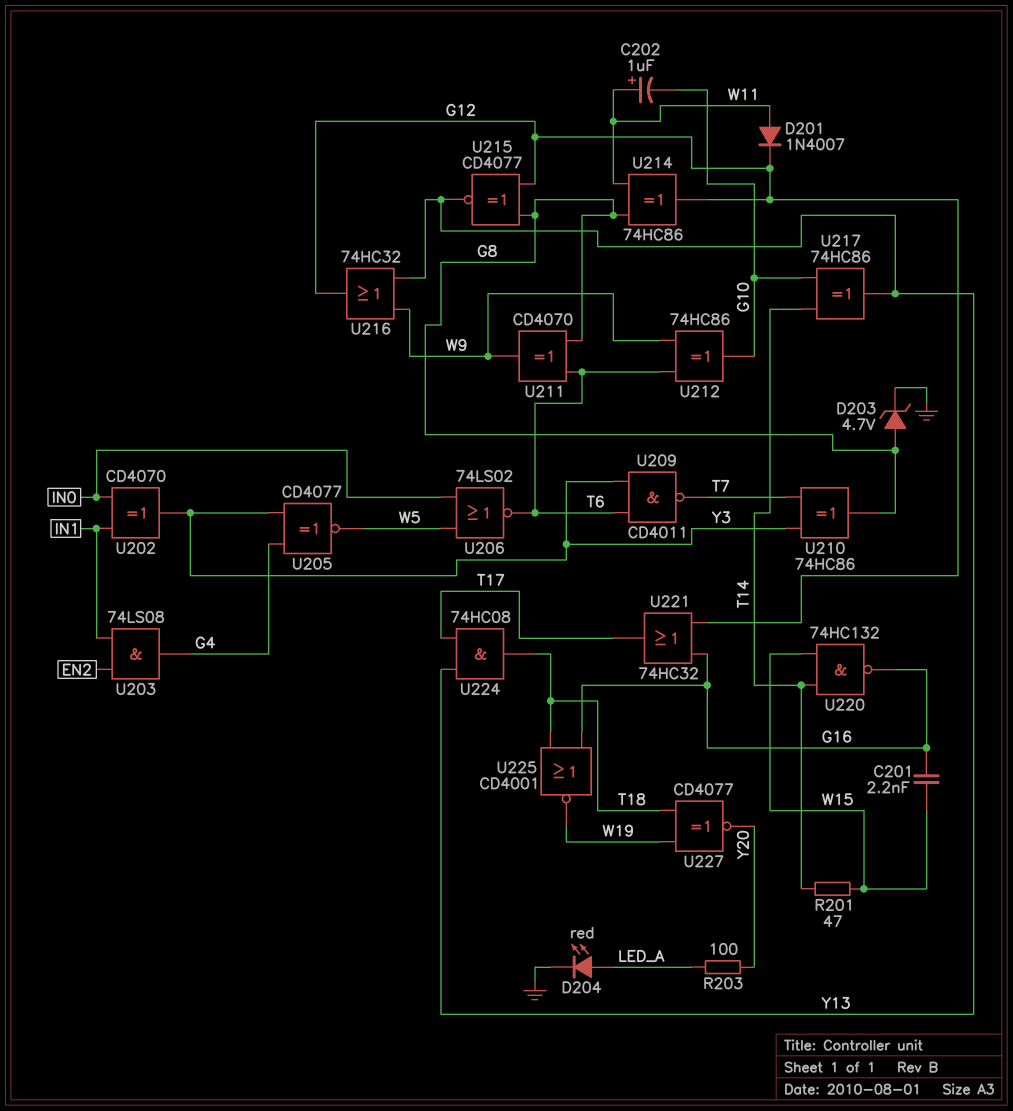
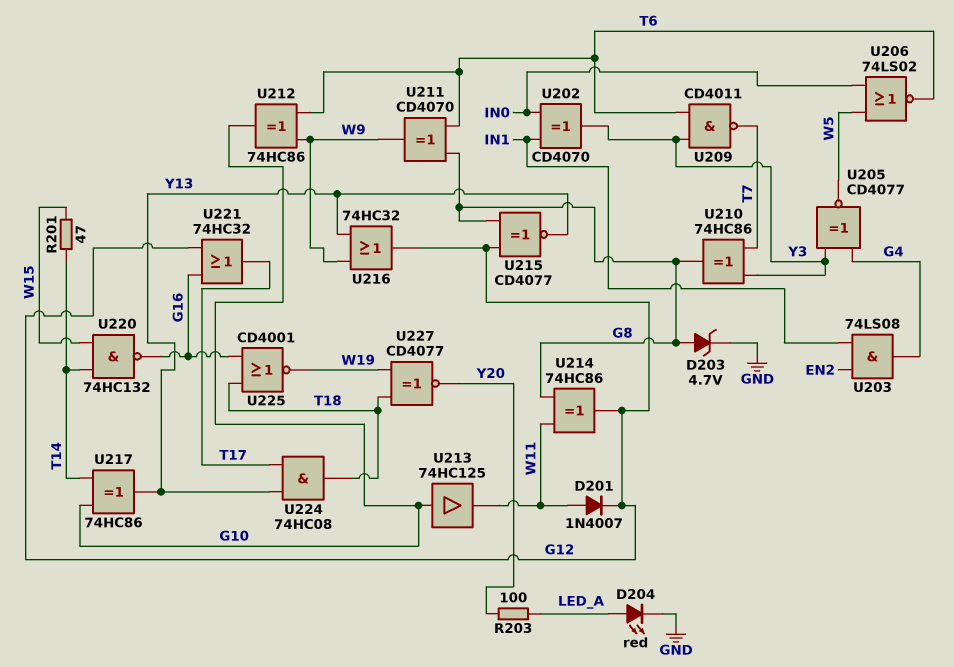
C201: 2.2nF (G16, W15) -> none
C202: 1uF (plus W11, minus G10) -> none
U213: none -> buffer 74HC125 (in G10, out W11)

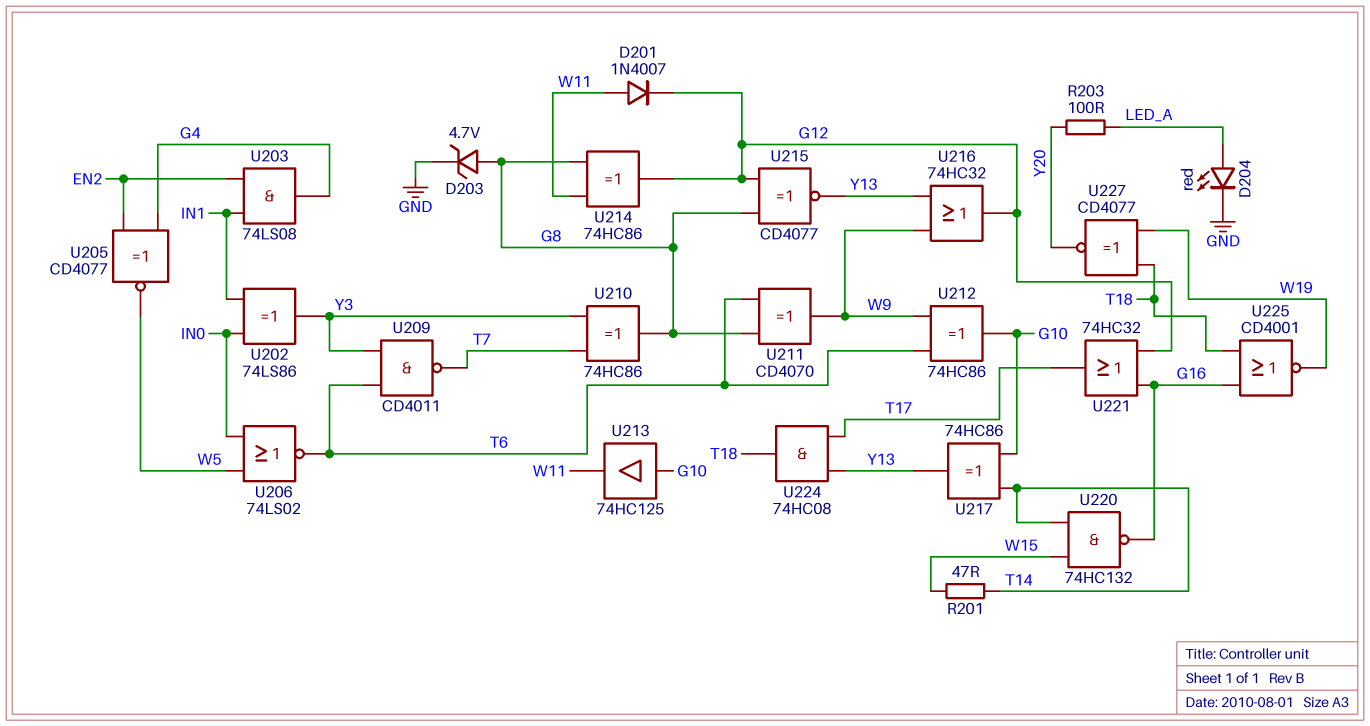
U202: XOR CD4070 (in IN0, in IN1, out Y3) -> XOR 74LS86 (in IN0, in IN1, out Y3)
U205: XNOR CD4077 (in G4, in Y3, out W5) -> XNOR CD4077 (in EN2, in G4, out W5)

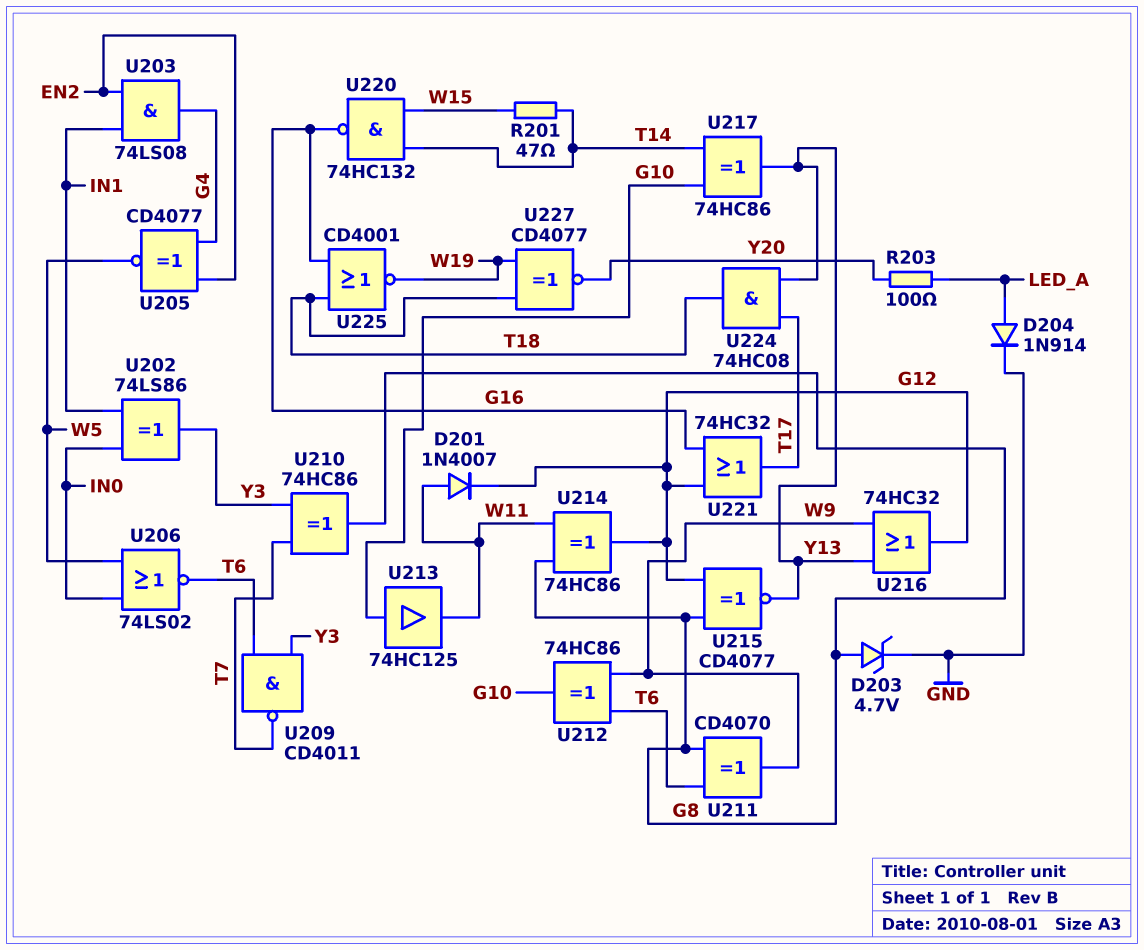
D204: LED red (A LED_A, K GND) -> diode 1N914 (A LED_A, K GND)

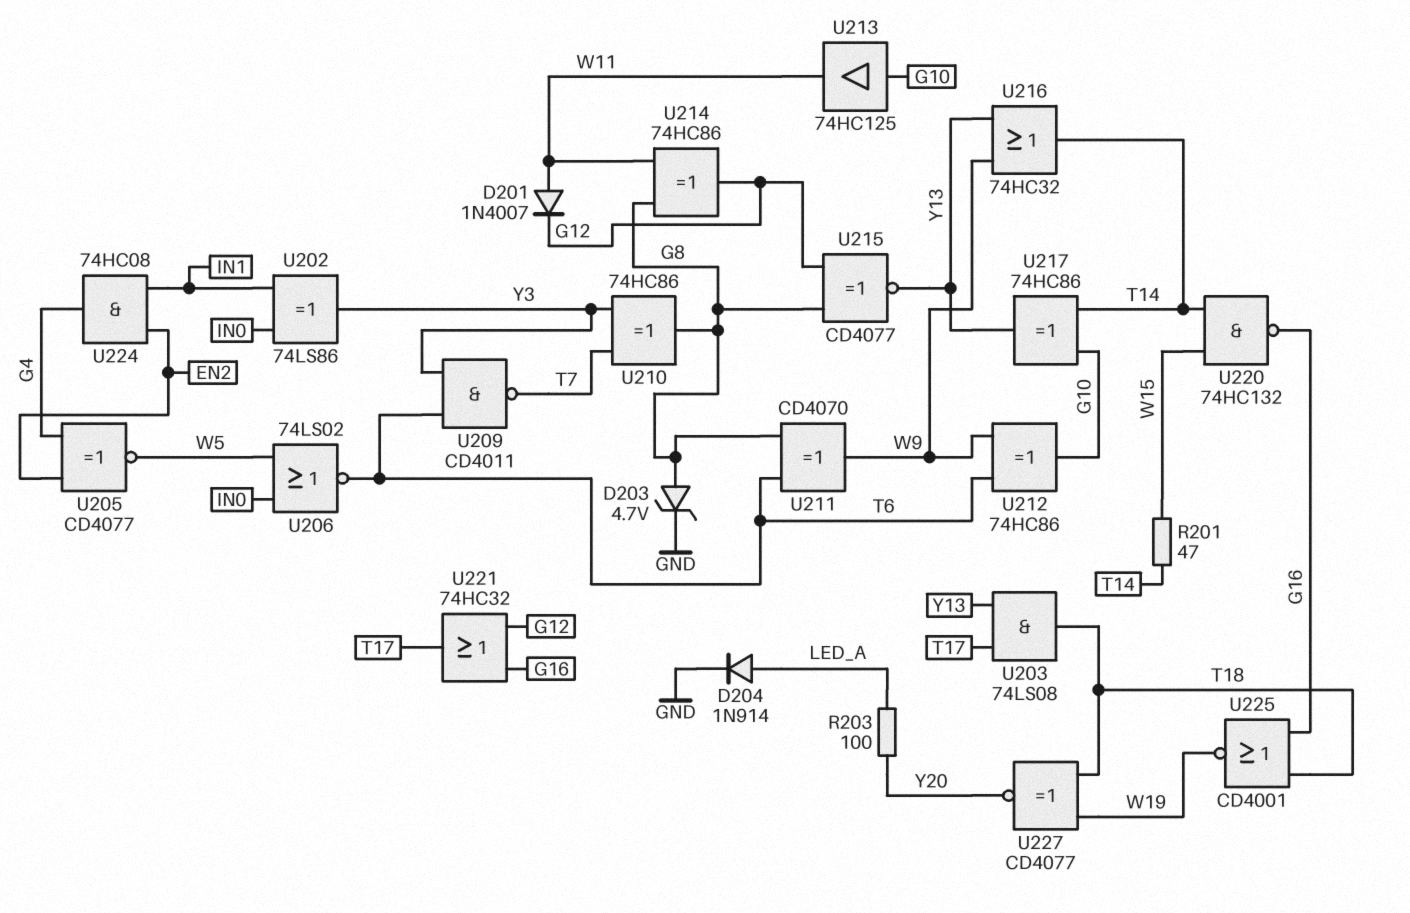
U203: AND 74LS08 (in EN2, in IN1, out G4) -> AND 74LS08 (in T17, in Y13, out T18)
U216: OR 74HC32 (in W9, in Y13, out G12) -> OR 74HC32 (in W9, in Y13, out T14)
U224: AND 74HC08 (in T17, in Y13, out T18) -> AND 74HC08 (in EN2, in IN1, out G4)

